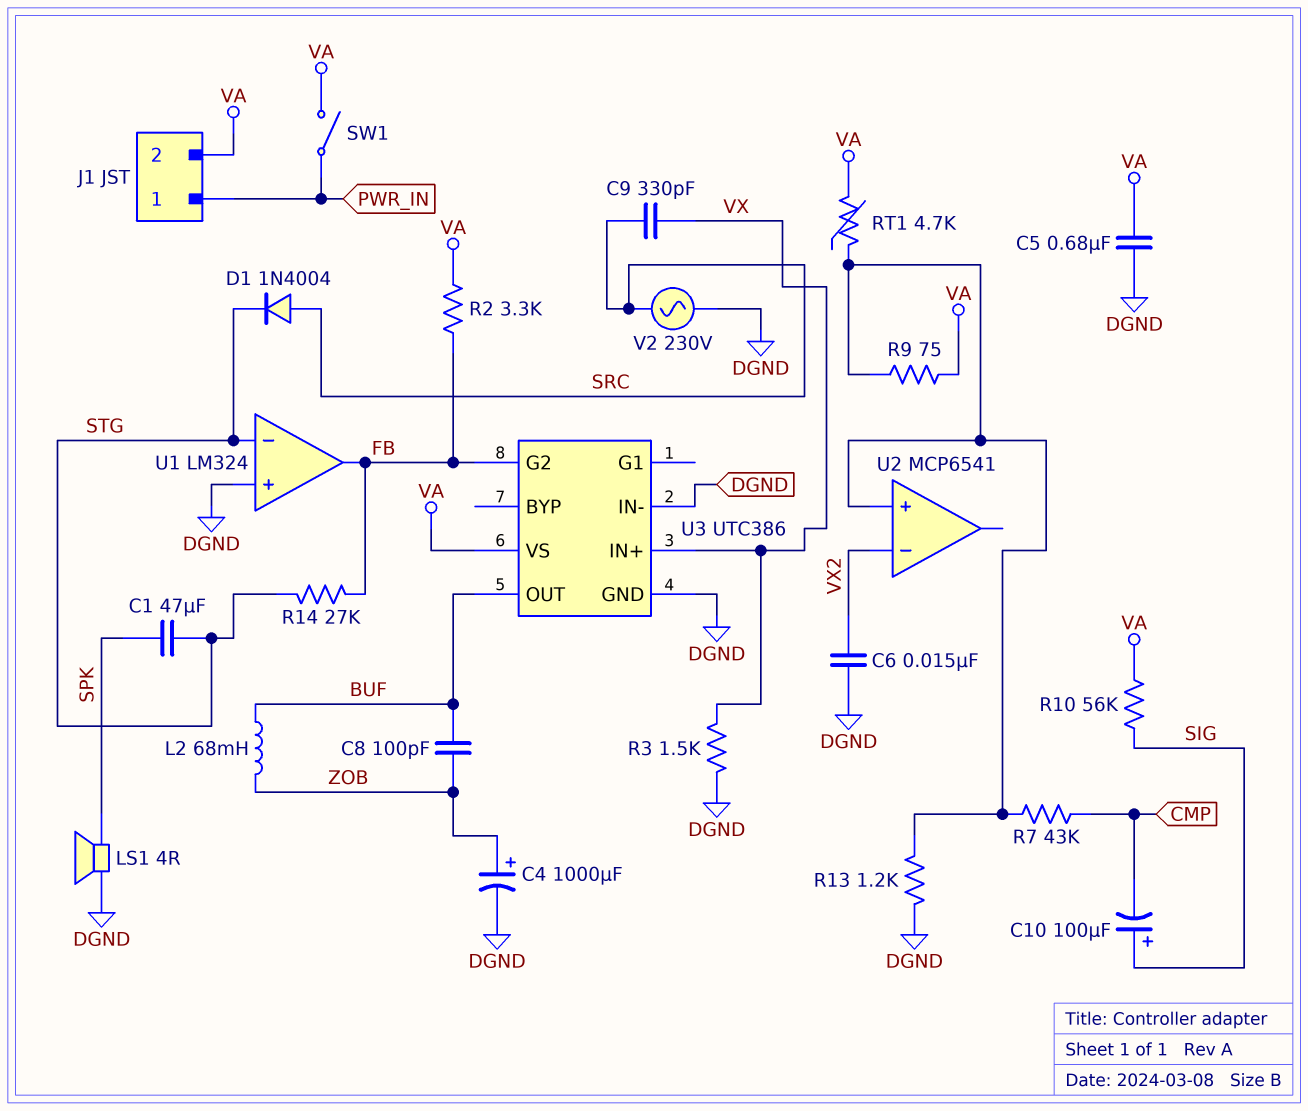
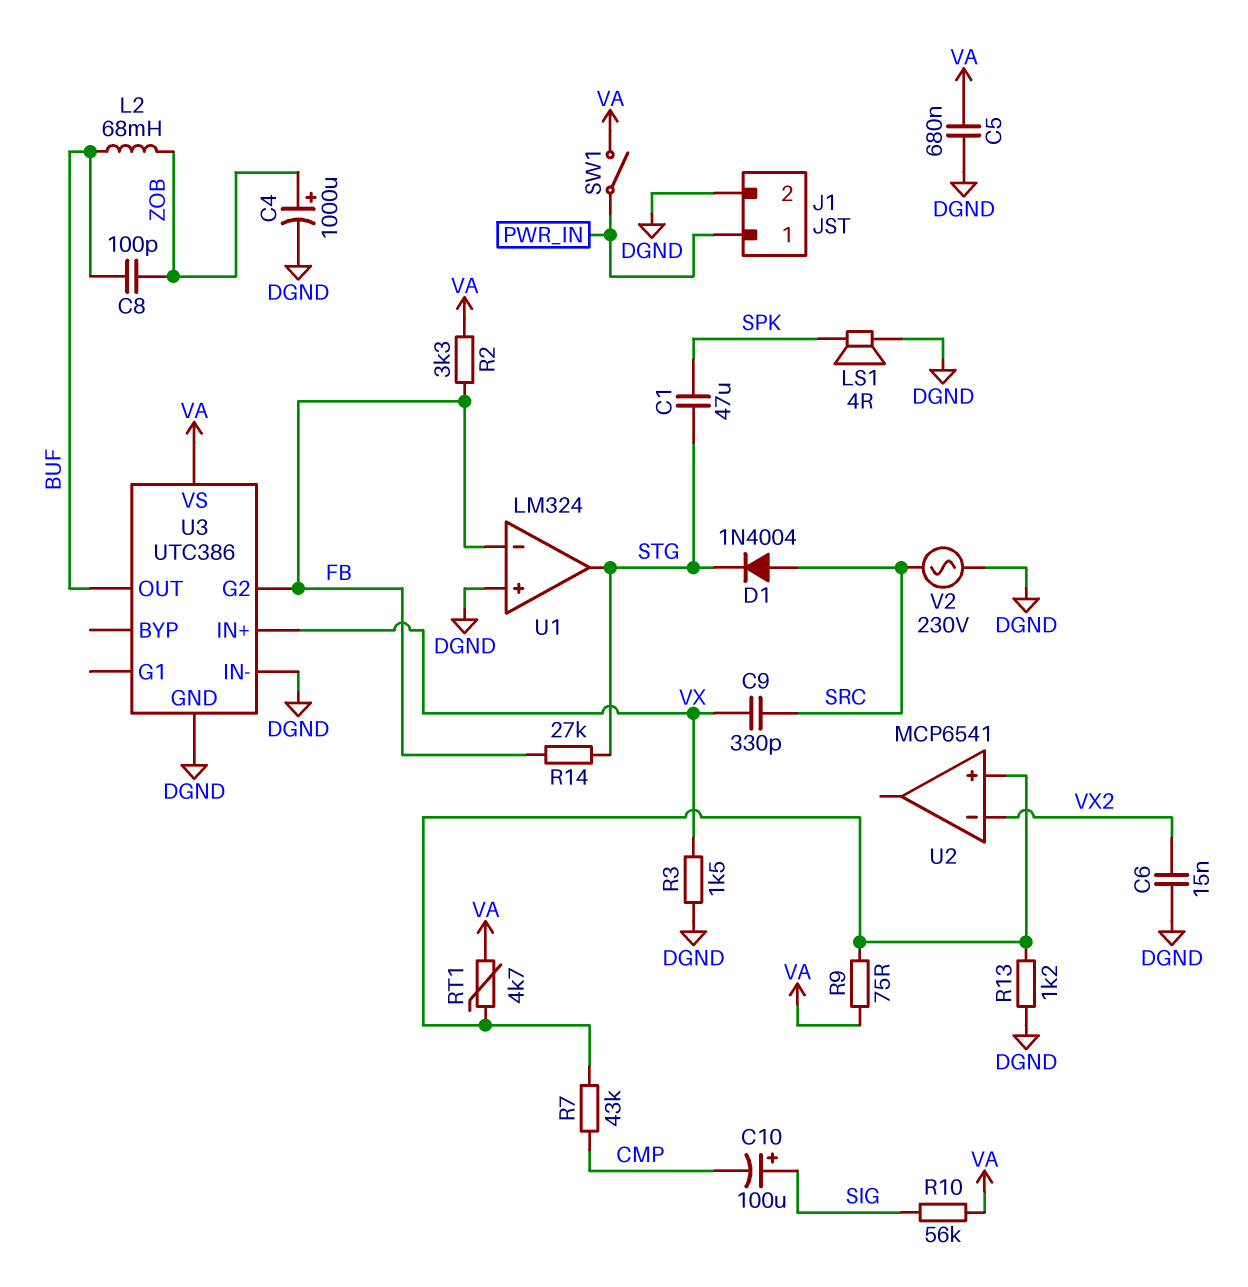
J1 pin 2: VA -> DGND
U1 pin in-: STG -> FB
U1 pin out: FB -> STG

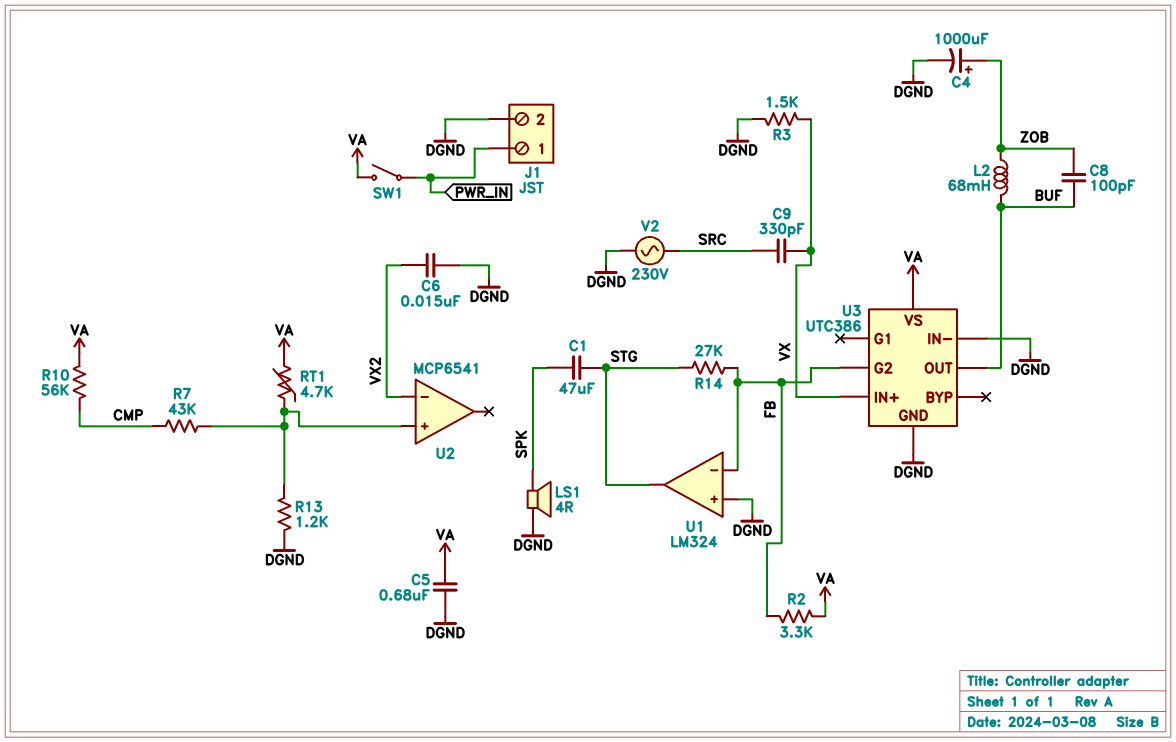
C10: 100uF (plus SIG, minus CMP) -> none
D1: diode 1N4004 (A SRC, K STG) -> none
R9: 75 (U2/in+, VA) -> none
R10: 56k (SIG, VA) -> 56k (CMP, VA)

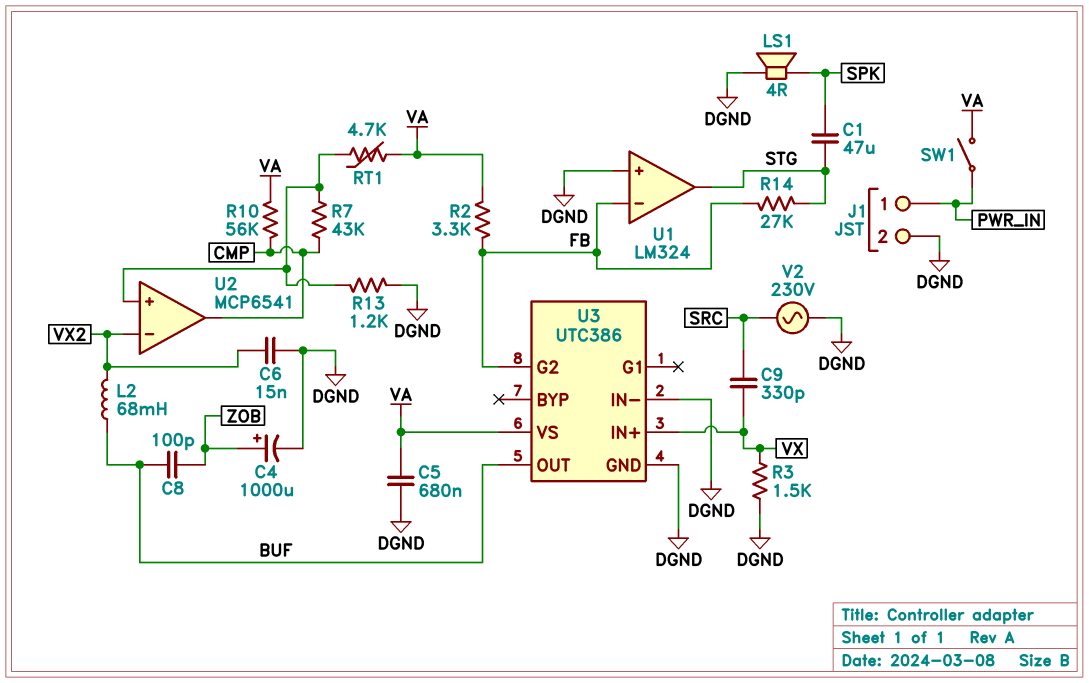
L2: 68mH (BUF, ZOB) -> 68mH (BUF, VX2)
U2 pin out: none -> CMP

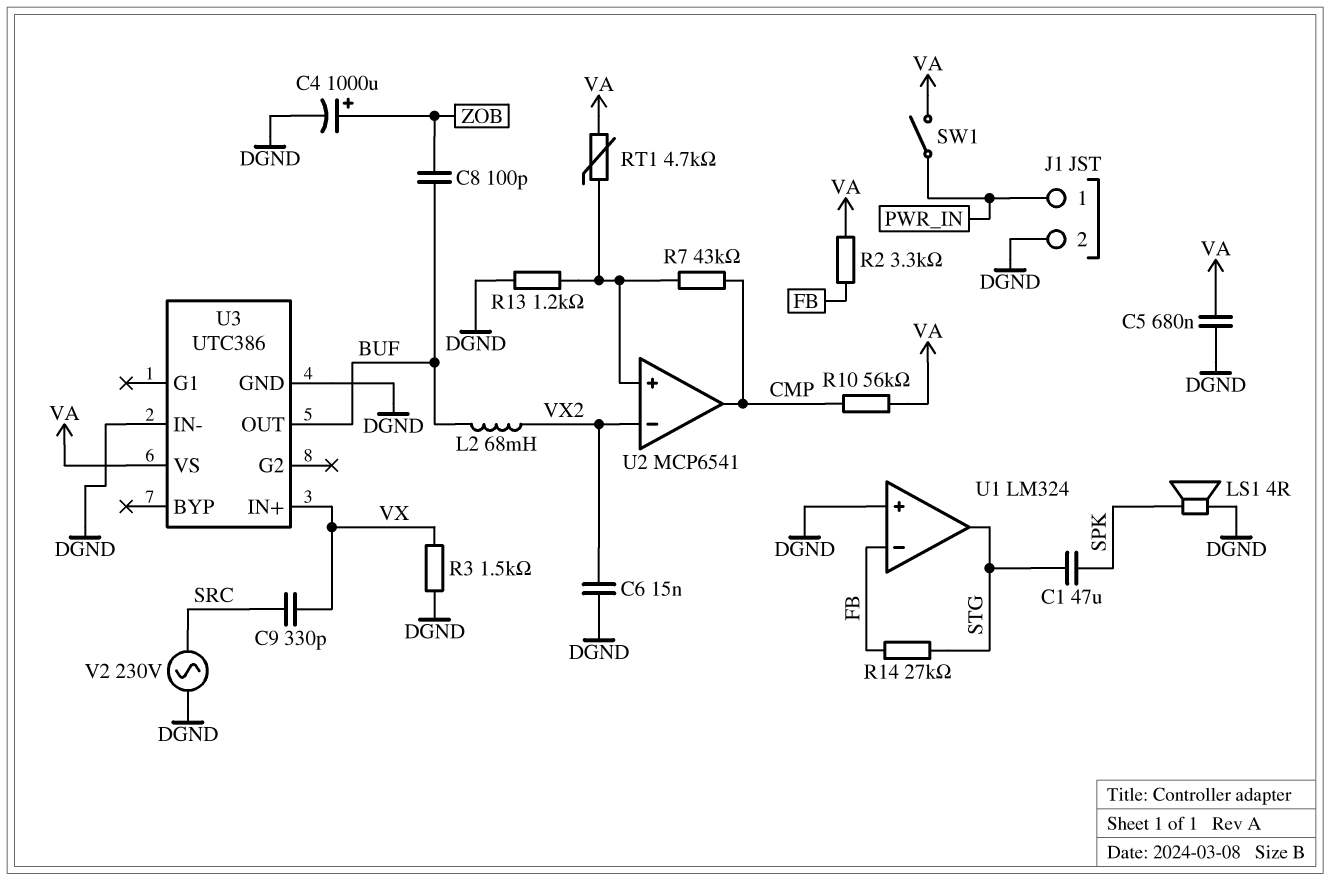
U3 pin G2: FB -> none

